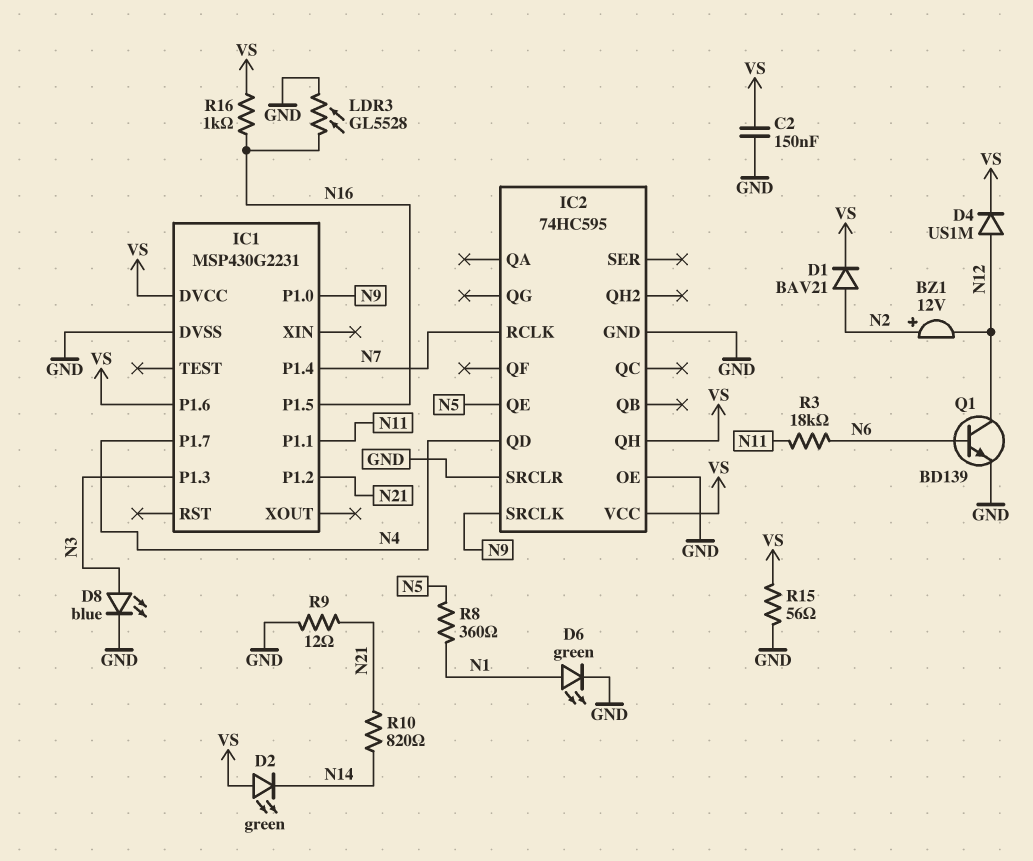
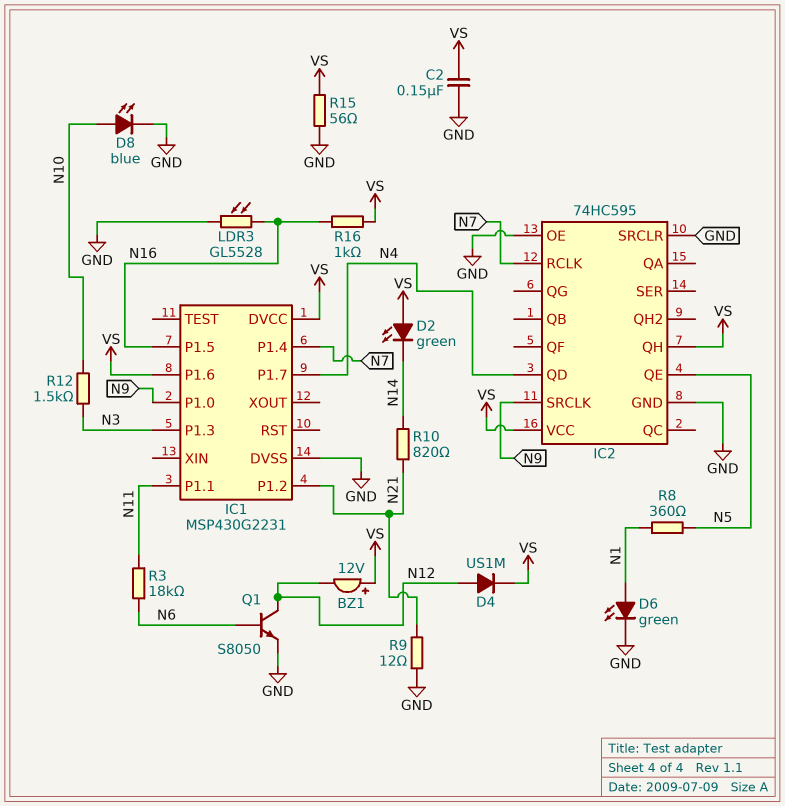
BZ1: buzzer 12V (plus N2, minus N12) -> buzzer 12V (plus VS, minus N12)
D1: diode BAV21 (A N2, K VS) -> none
D8: LED blue (A N3, K GND) -> LED blue (A N10, K GND)
Q1: NPN BD139 (B N6, C N12, E GND) -> NPN S8050 (B N6, C N12, E GND)
R12: none -> 1.5k (N3, N10)

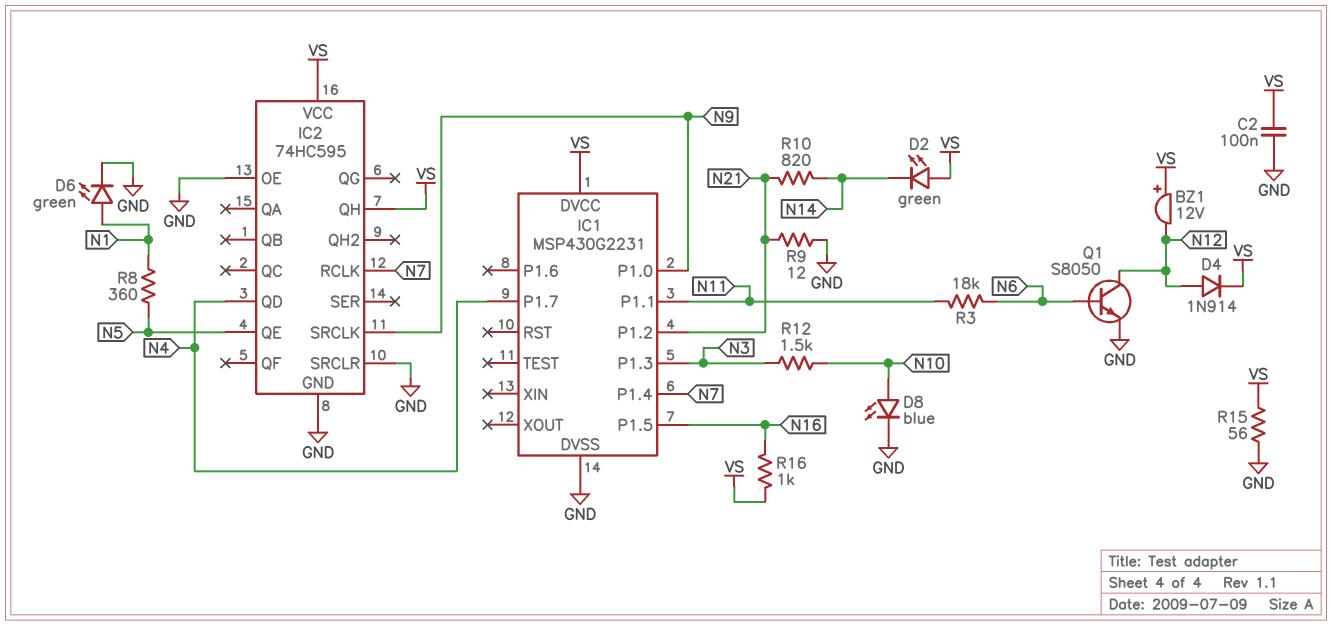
C2: 150nF (GND, VS) -> 100nF (GND, VS)
D4: diode US1M (A N12, K VS) -> diode 1N914 (A N12, K VS)
IC1 pin P1.6: VS -> none
LDR3: GL5528 (GND, N16) -> none

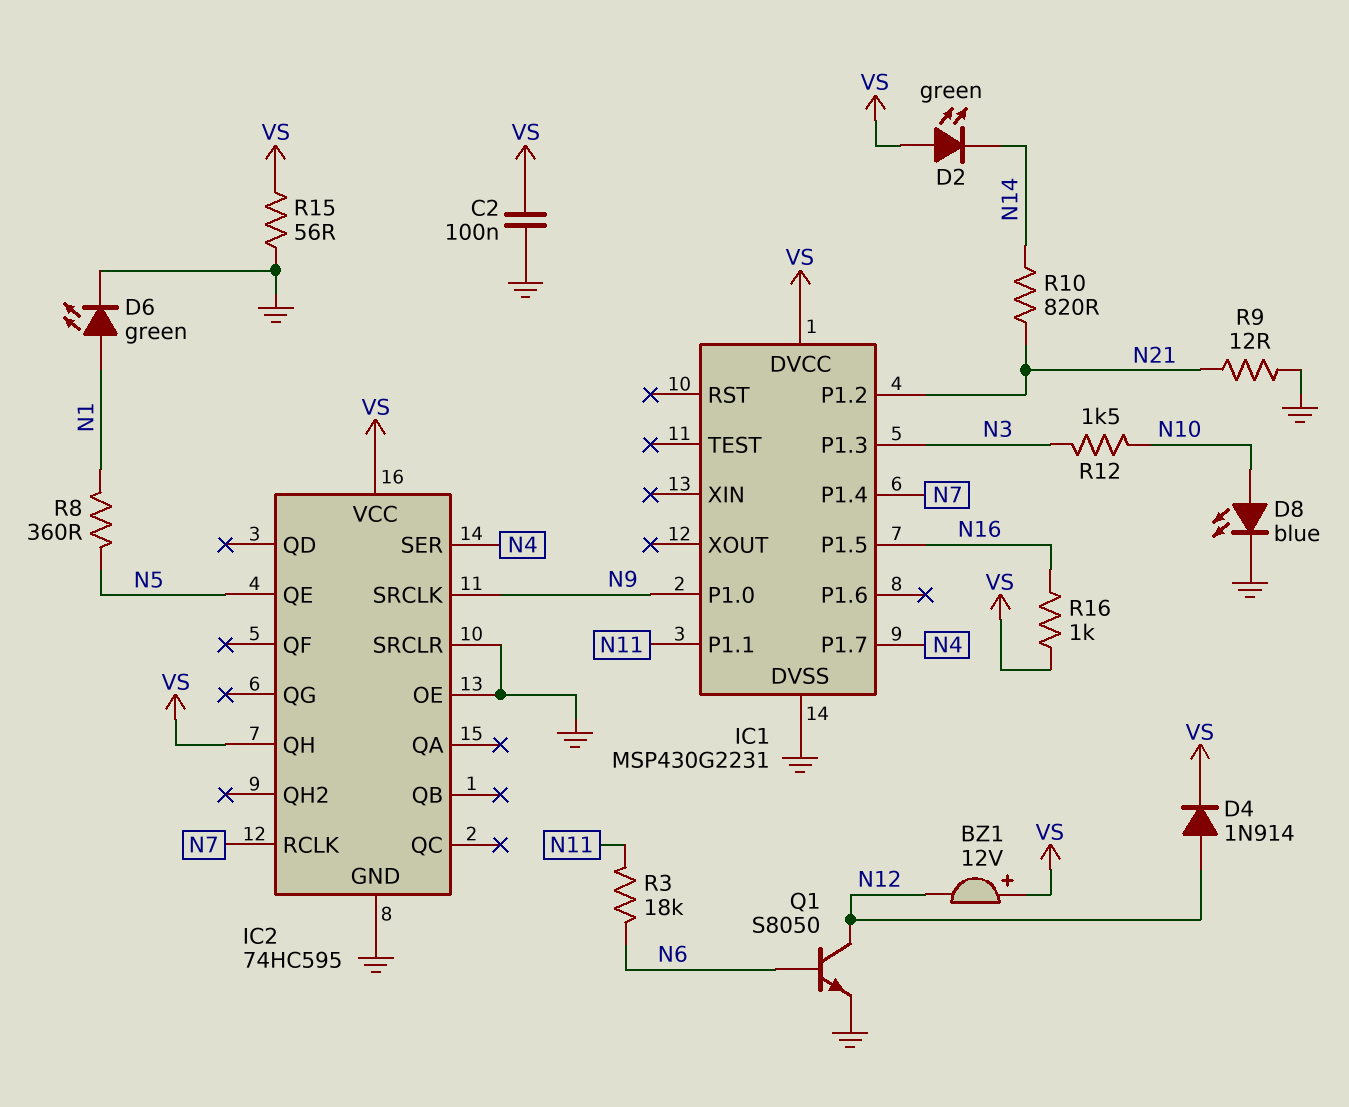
IC2 pin QD: N4 -> none
IC2 pin SER: none -> N4

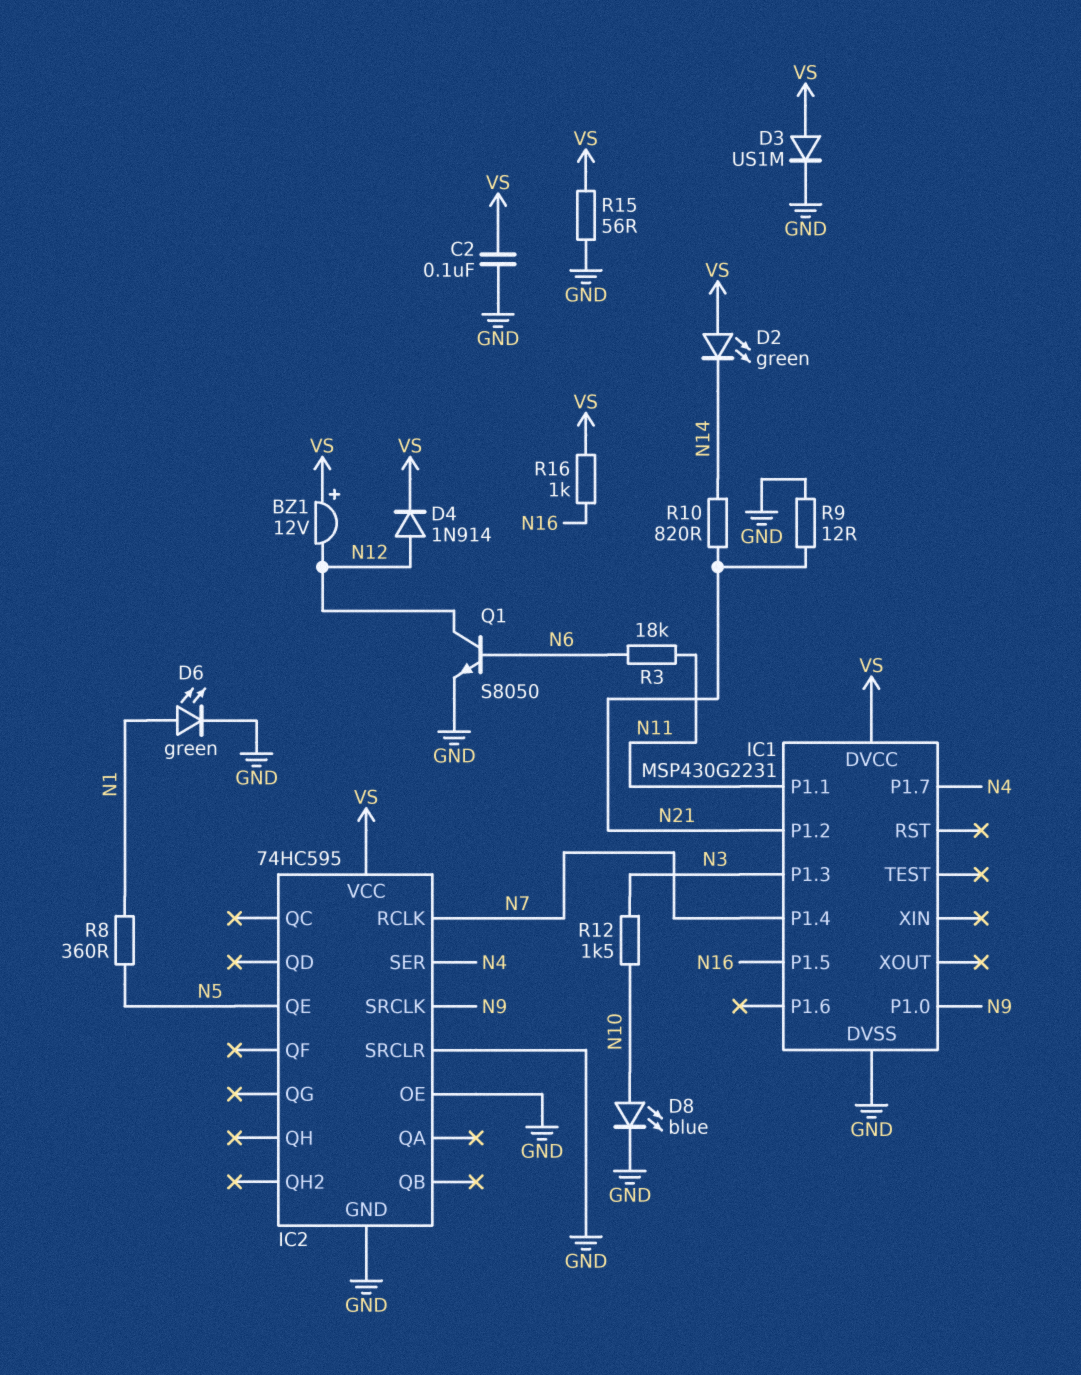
D3: none -> diode US1M (A VS, K GND)
IC2 pin QH: VS -> none

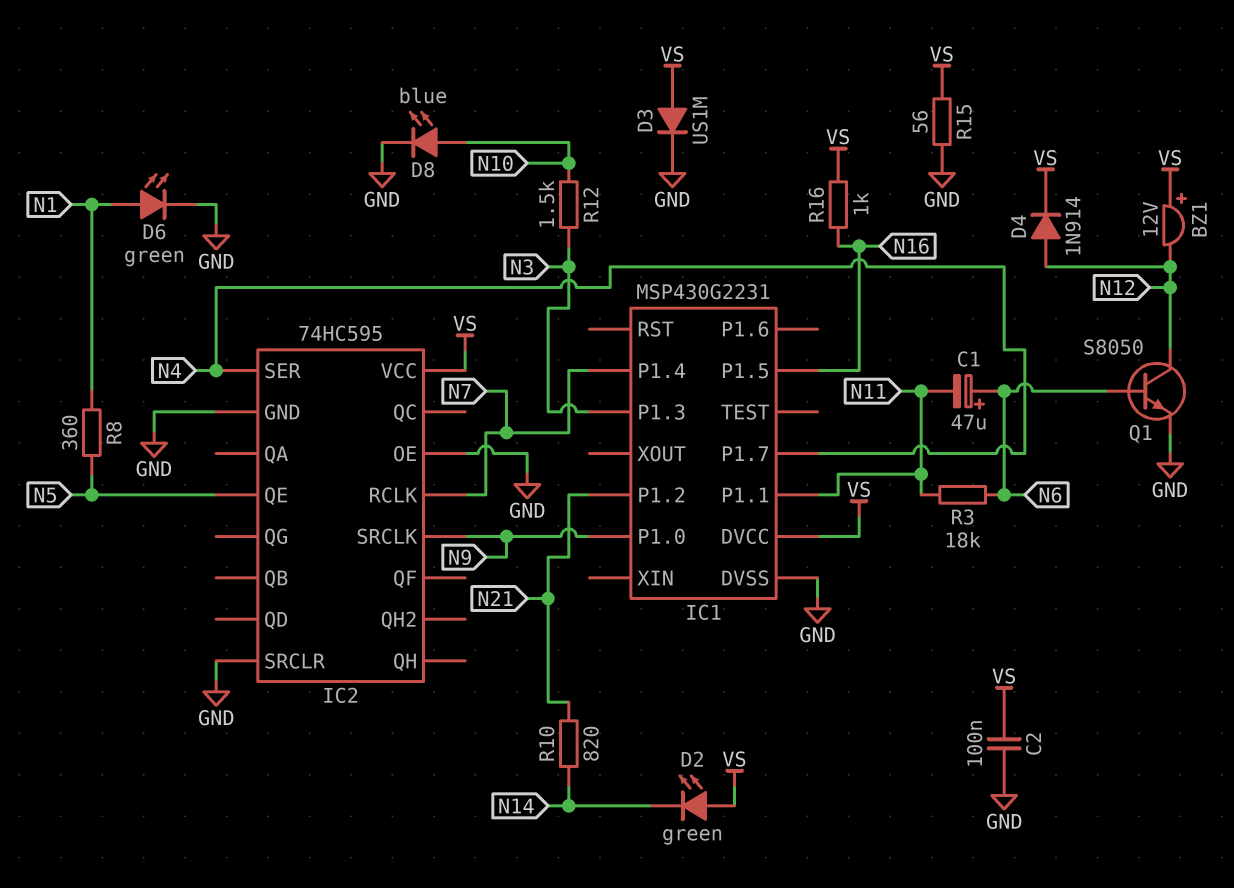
C1: none -> 47uF (plus N6, minus N11)
R9: 12 (GND, N21) -> none

